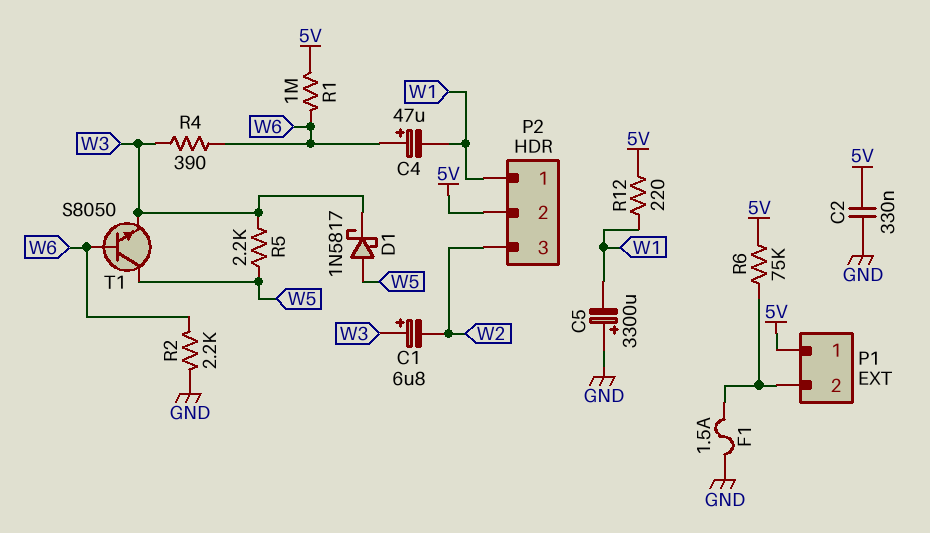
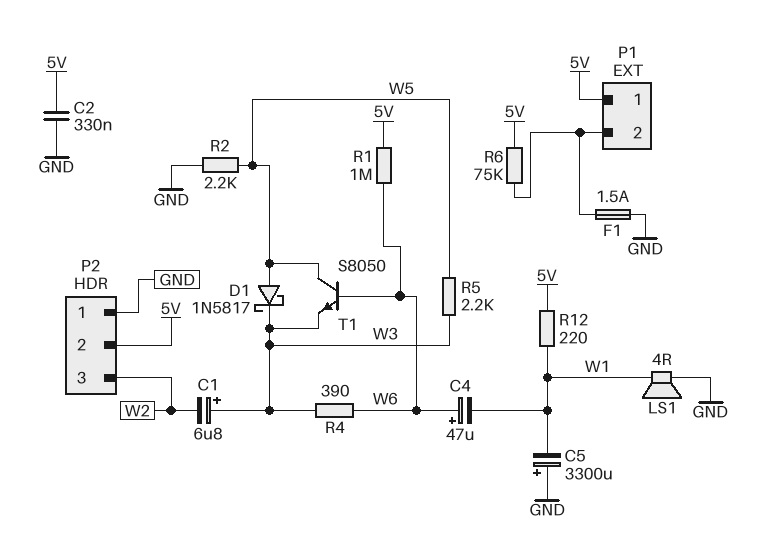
LS1: none -> speaker 4R (GND, W1)
P2 pin 1: W1 -> GND
R2: 2.2k (GND, W6) -> 2.2k (GND, W5)

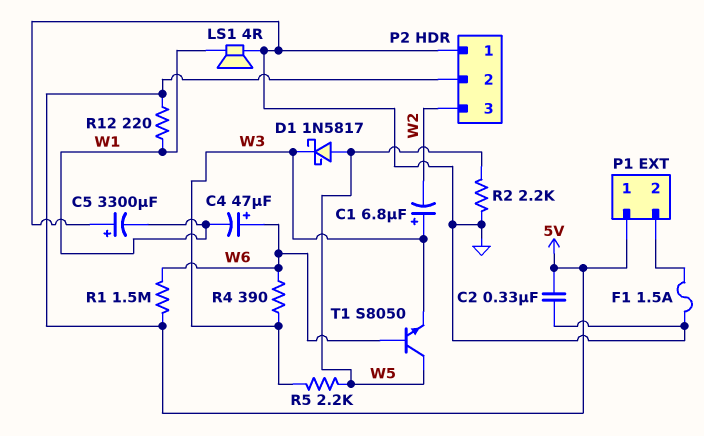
R1: 1M (5V, W6) -> 1.5M (5V, W6)
R6: 75k (5V, P1/2) -> none

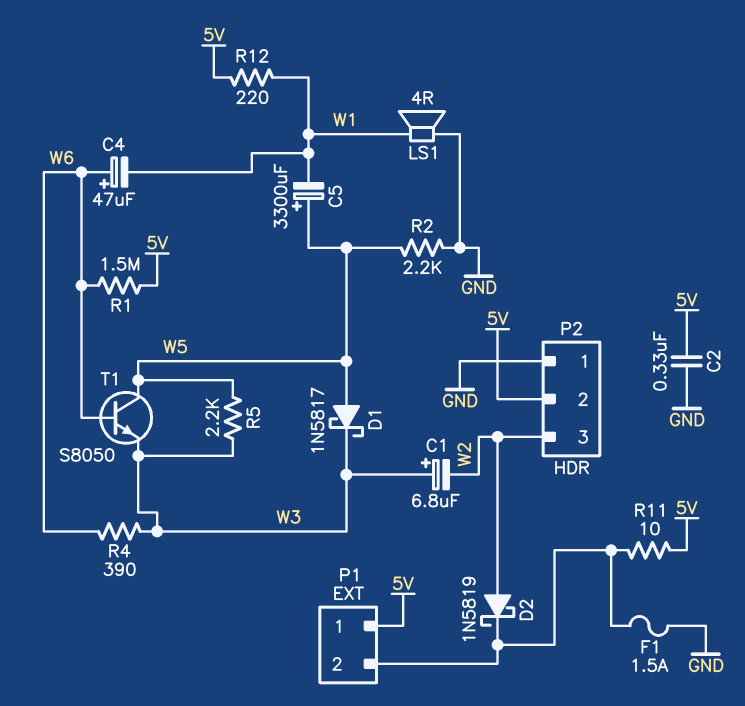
C5: 3300uF (plus GND, minus W1) -> 3300uF (plus W5, minus W1)
D2: none -> schottky 1N5819 (A W2, K P1/2)
R11: none -> 10 (5V, P1/2)

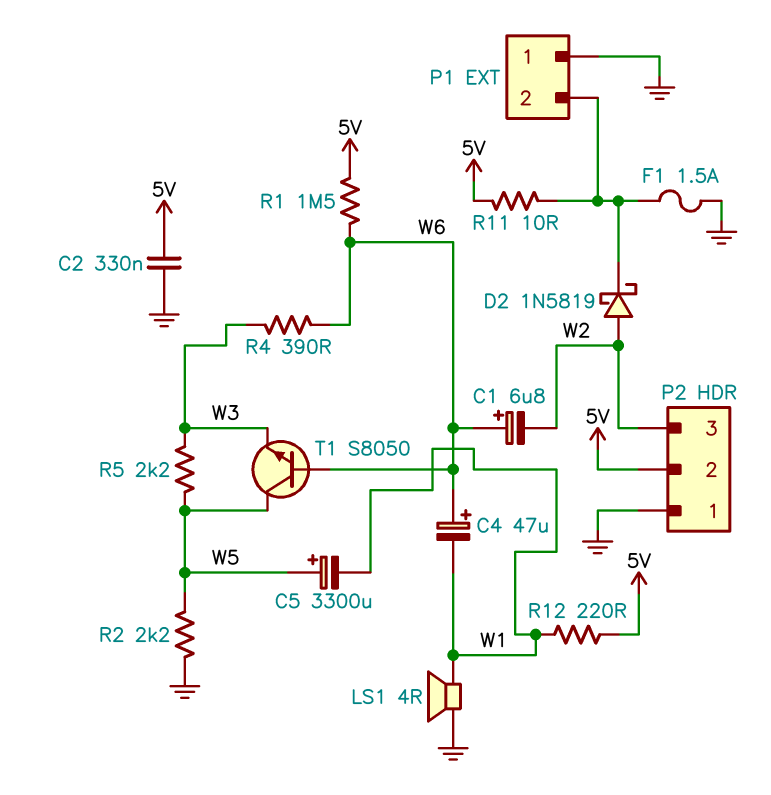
C1: 6.8uF (plus W3, minus W2) -> 6.8uF (plus W6, minus W2)
D1: schottky 1N5817 (A W5, K W3) -> none
P1 pin 1: 5V -> GND

